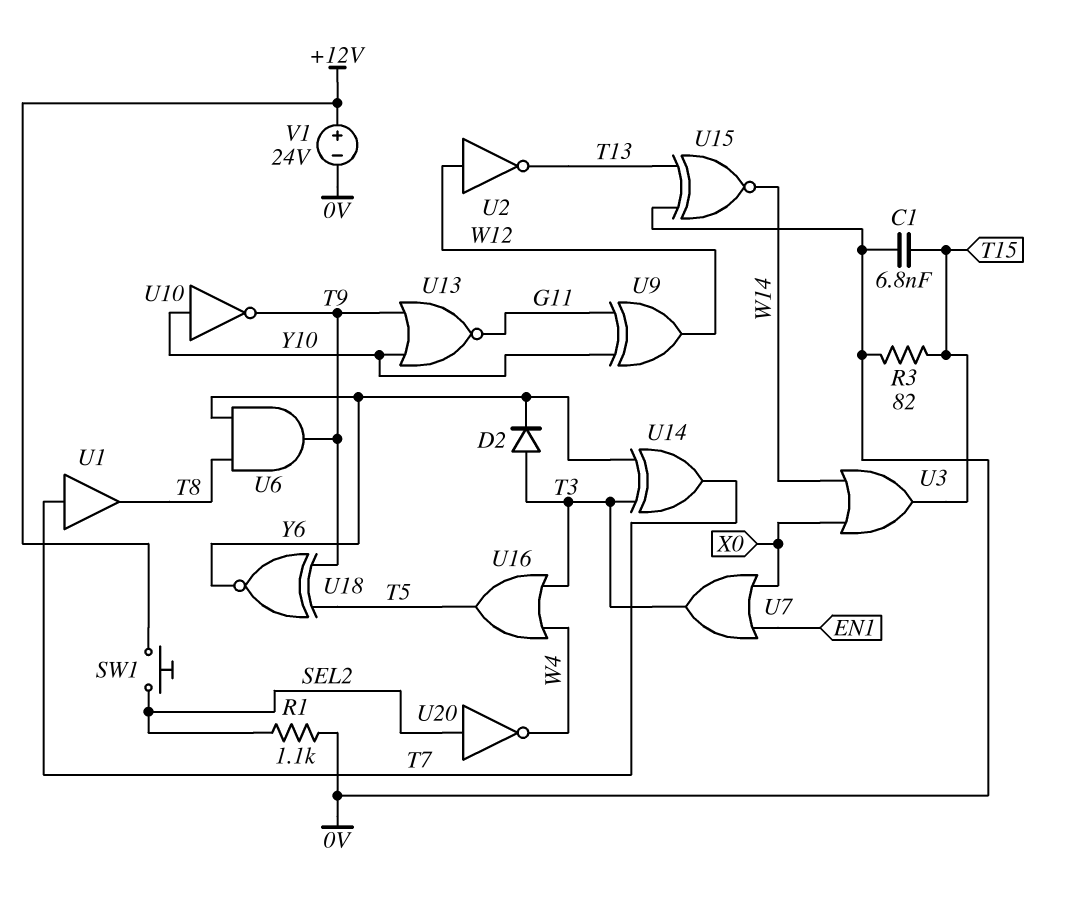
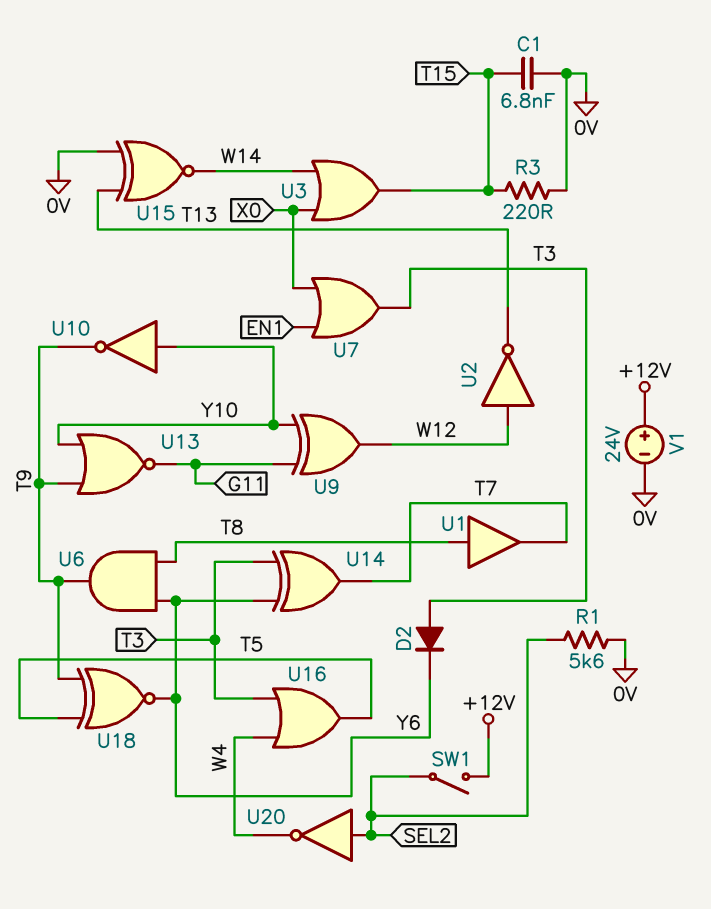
R1: 1.1k (0V, SEL2) -> 5.6k (0V, SEL2)
R3: 82 (0V, T15) -> 220 (0V, T15)
SW1: button (+12V, SEL2) -> switch (+12V, SEL2)
U1: buffer (in T7, out T8) -> buffer (in T8, out T7)

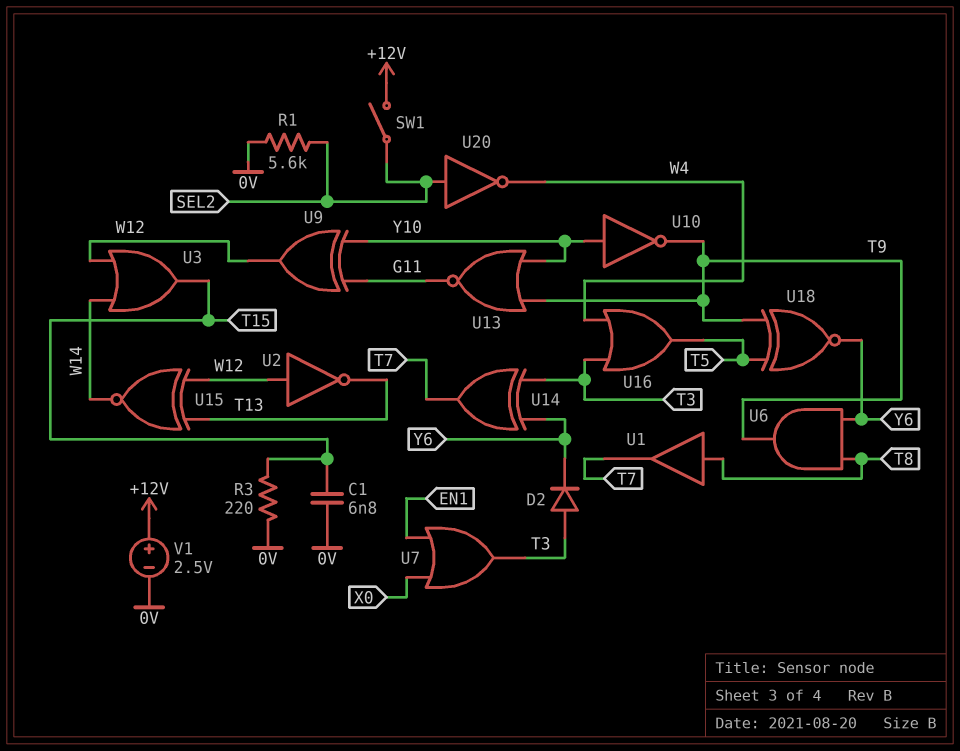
U3: OR (in W14, in X0, out T15) -> OR (in W12, in W14, out T15)
U15: XNOR (in 0V, in T13, out W14) -> XNOR (in T13, in W12, out W14)
V1: 24V (plus +12V, minus 0V) -> 2.5V (plus +12V, minus 0V)

